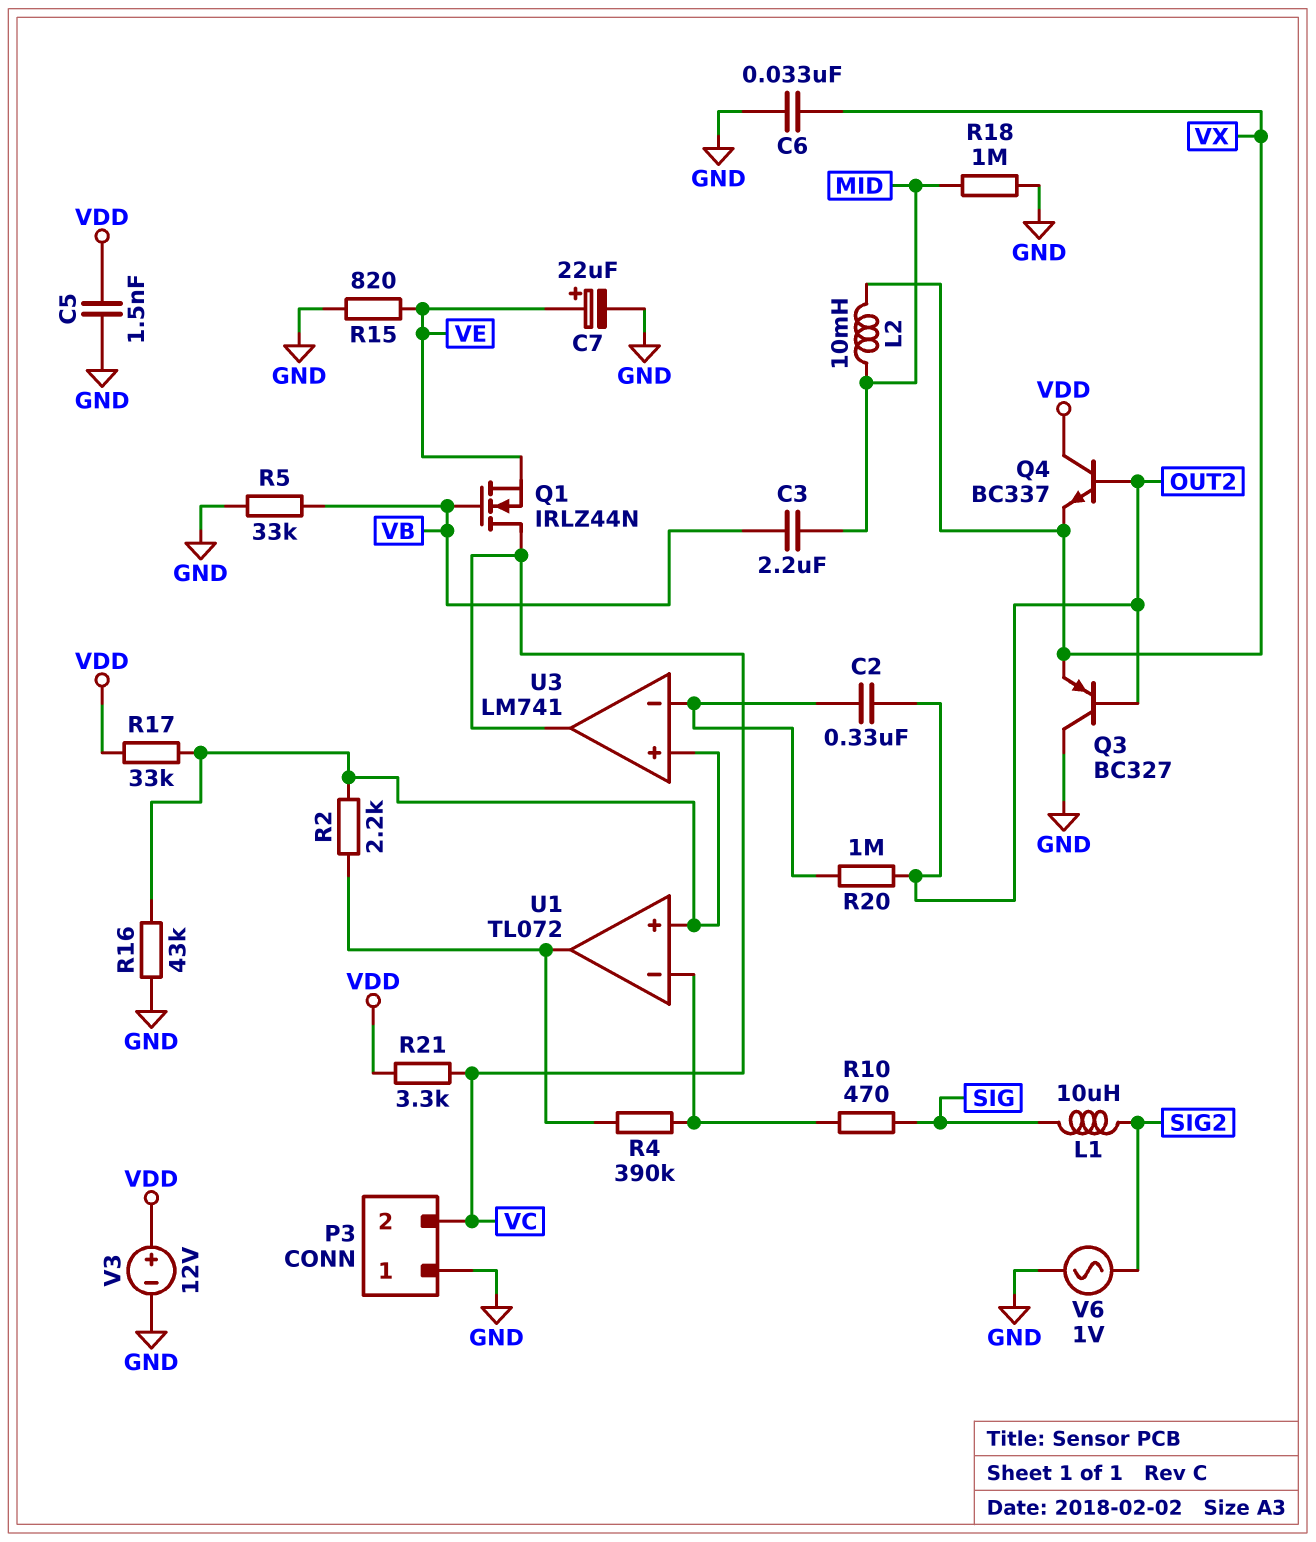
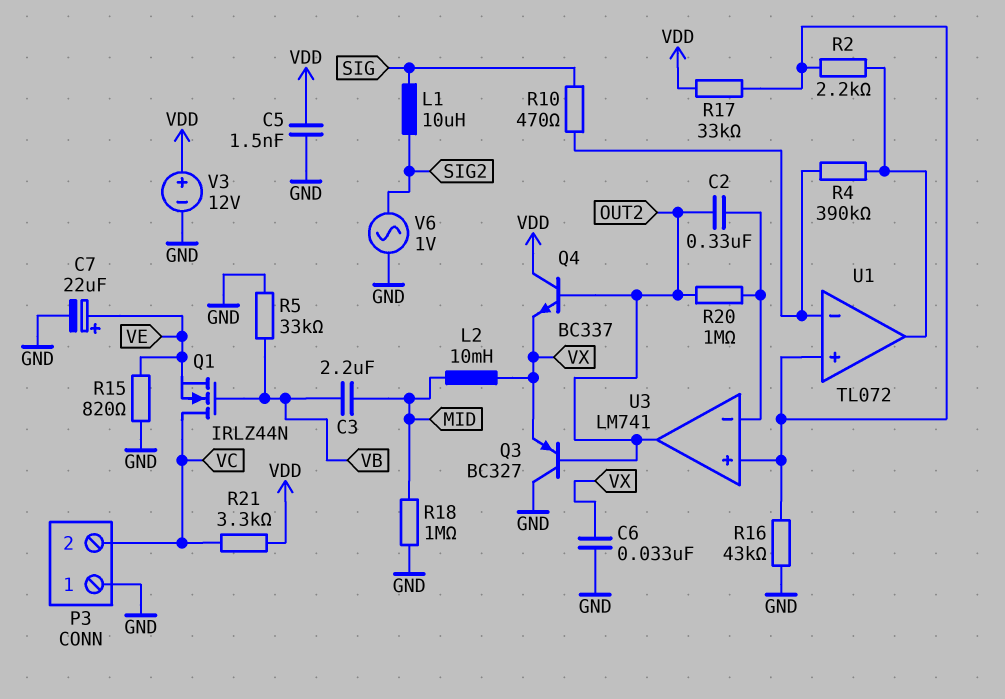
U3 pin out: VC -> OUT2

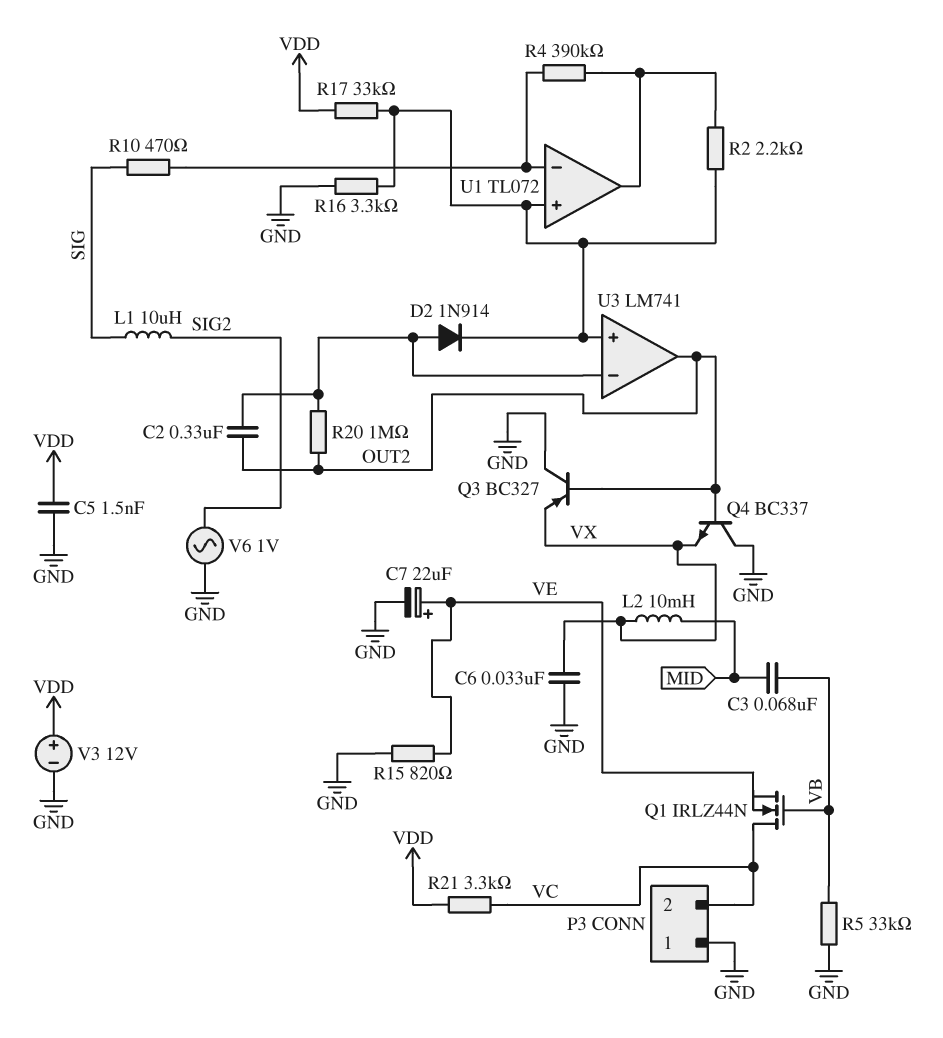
C3: 2.2uF (MID, VB) -> 68nF (MID, VB)
D2: none -> diode 1N914 (A U3/in-, K U1/in+)
Q4: NPN BC337 (B OUT2, C VDD, E VX) -> NPN BC337 (B OUT2, C GND, E VX)
R16: 43k (GND, U1/in+) -> 3.3k (GND, U1/in+)
R18: 1M (GND, MID) -> none

